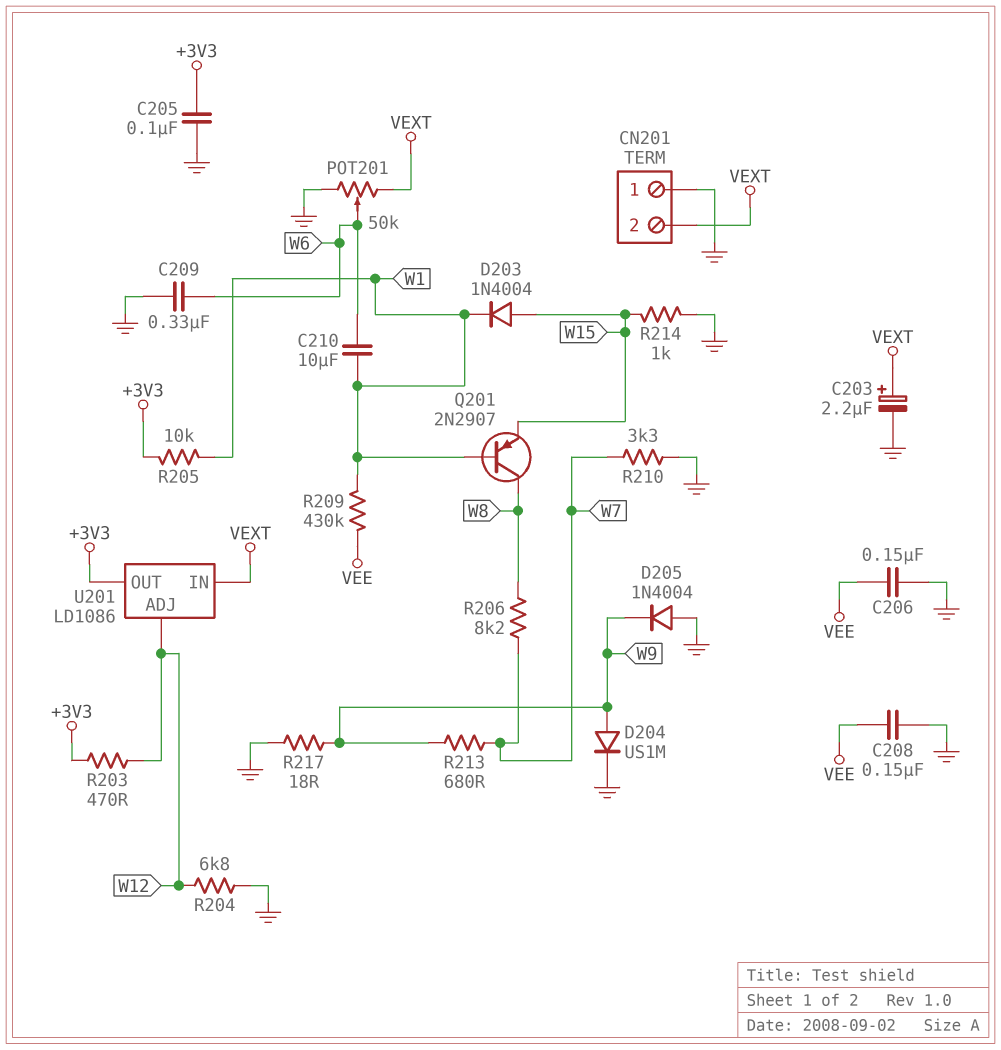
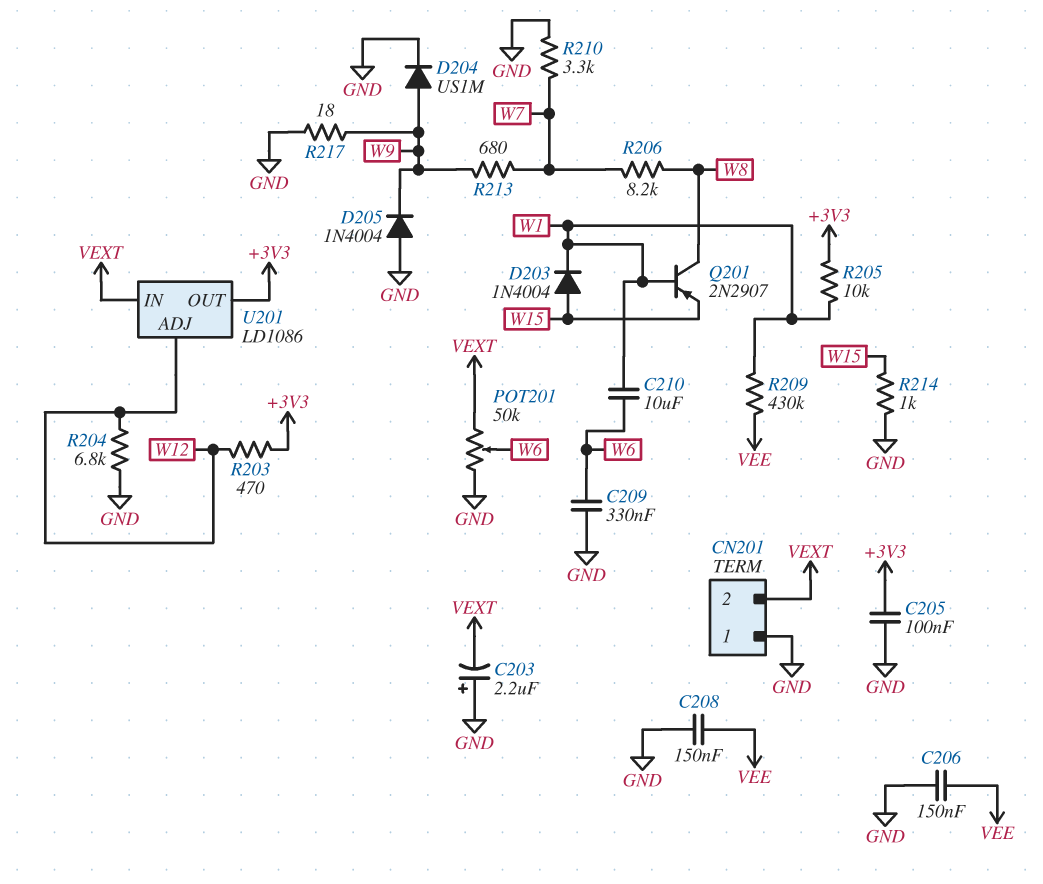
C203: 2.2uF (plus VEXT, minus GND) -> 2.2uF (plus GND, minus VEXT)

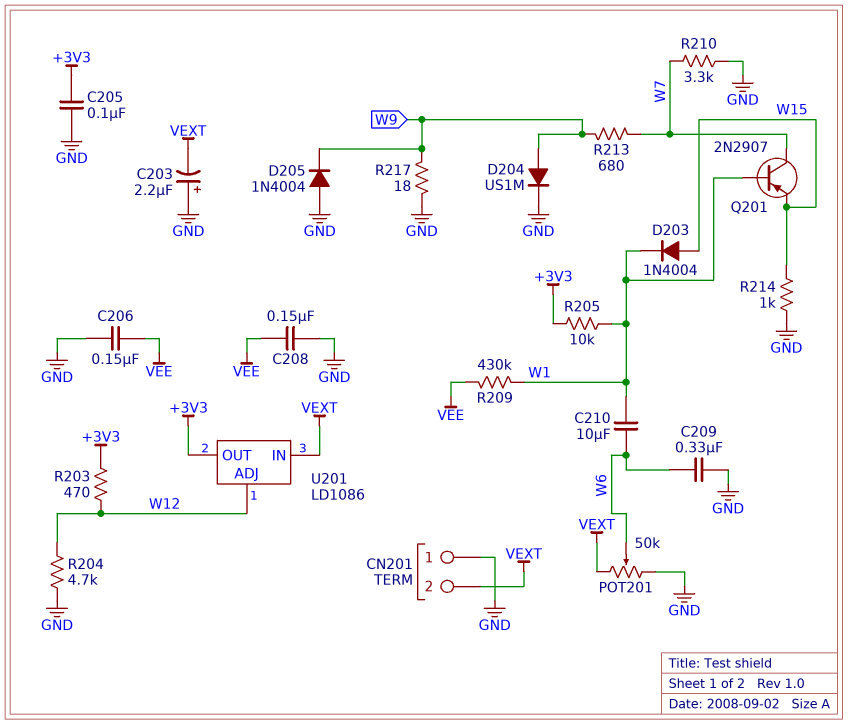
Q201: PNP 2N2907 (B W1, C W8, E W15) -> PNP 2N2907 (B W1, C W7, E W15)
R204: 6.8k (GND, W12) -> 4.7k (GND, W12)
R206: 8.2k (W7, W8) -> none

